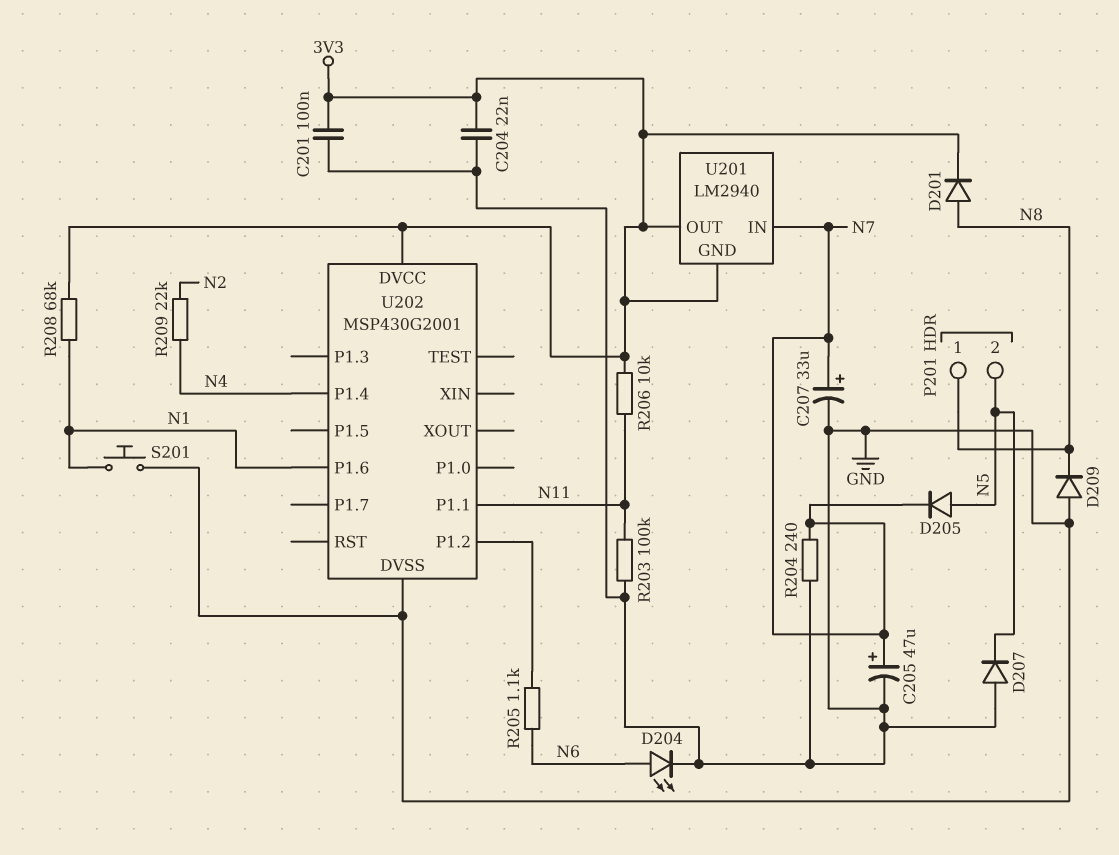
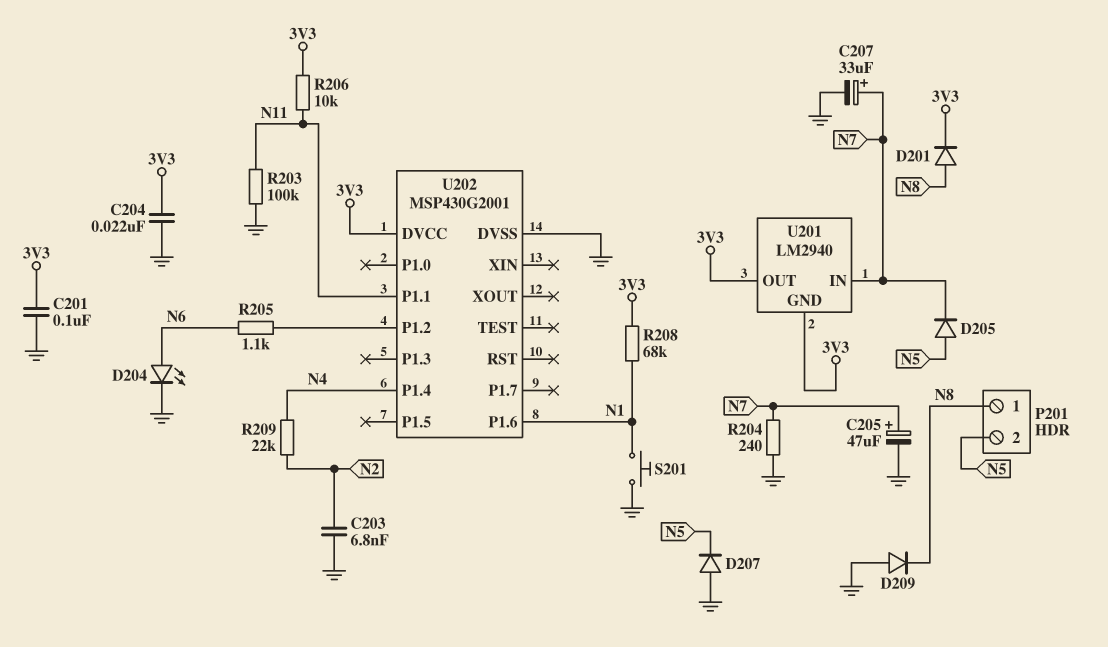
C203: none -> 6.8nF (GND, N2)

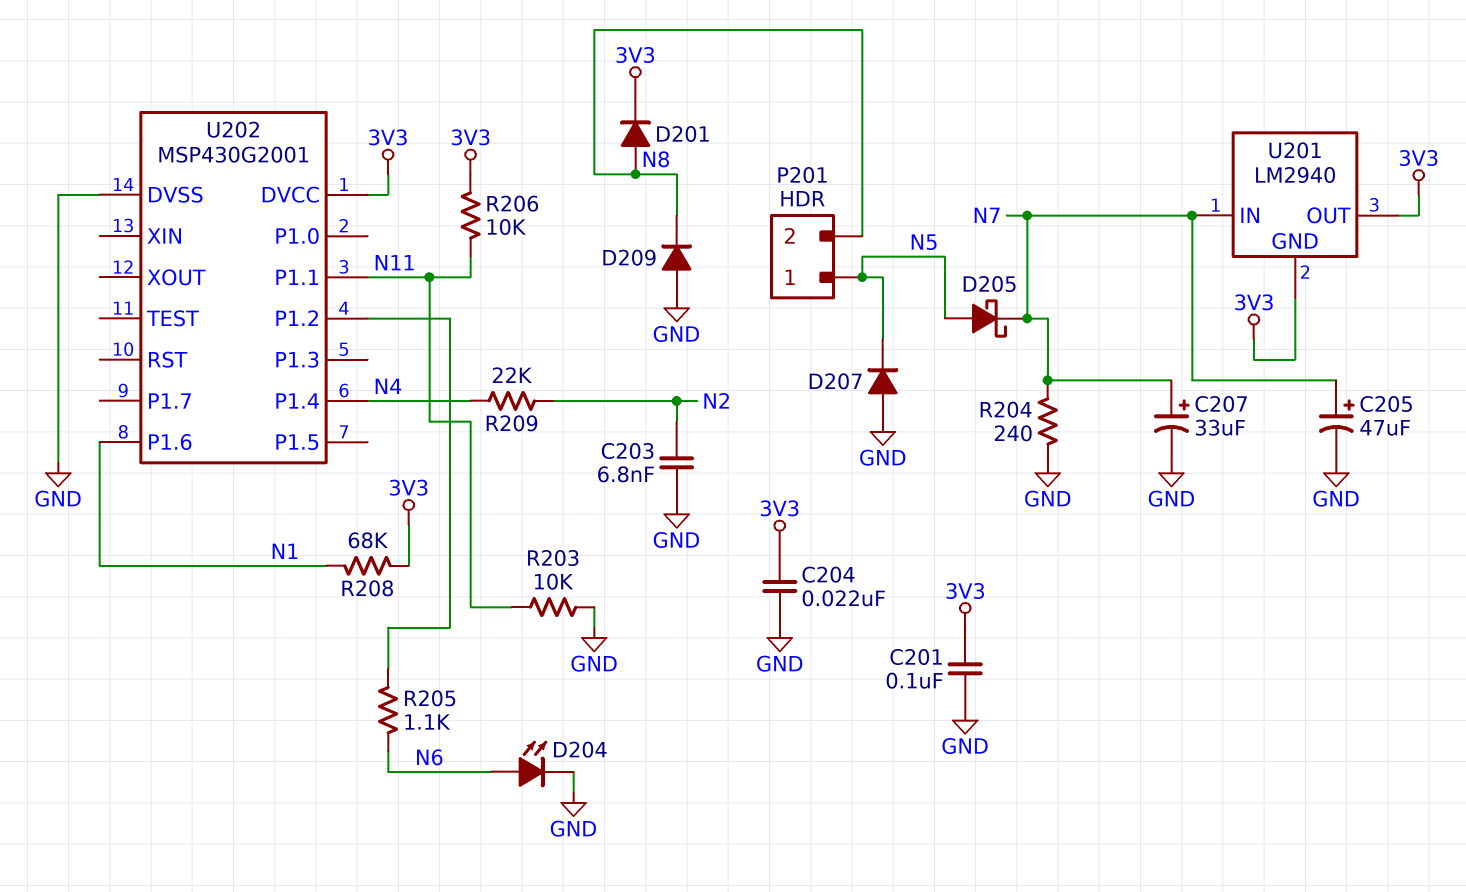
D205: diode (A N5, K N7) -> schottky (A N5, K N7)
P201 pin 1: N8 -> N5
P201 pin 2: N5 -> N8
R203: 100k (GND, N11) -> 10k (GND, N11)
S201: button (GND, N1) -> none

